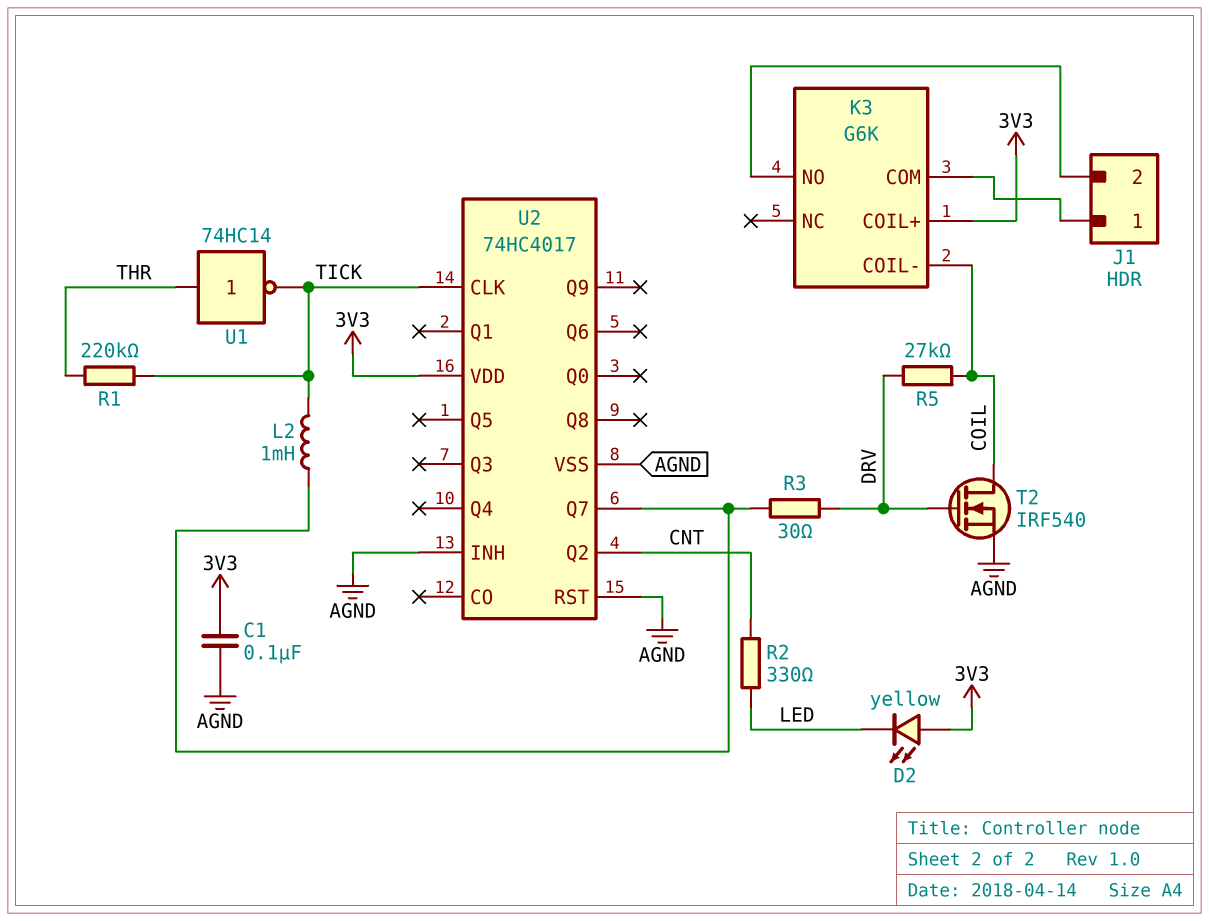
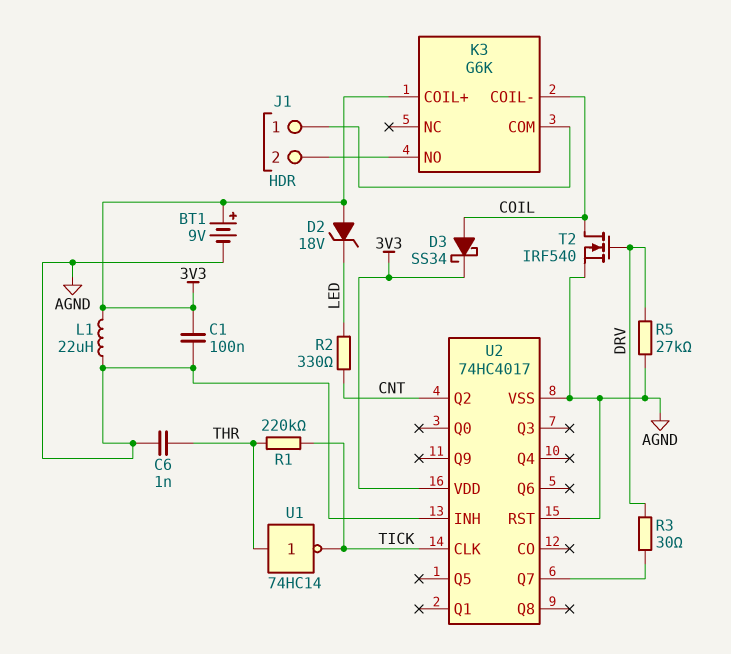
BT1: none -> 9V (plus 3V3, minus AGND)
C6: none -> 1nF (AGND, THR)
D2: LED yellow (A 3V3, K LED) -> zener 18V (A 3V3, K LED)
D3: none -> schottky SS34 (A COIL, K 3V3)
L1: none -> 22uH (3V3, AGND)
L2: 1mH (TICK, U2/Q7) -> none
R5: 27k (COIL, DRV) -> 27k (AGND, DRV)

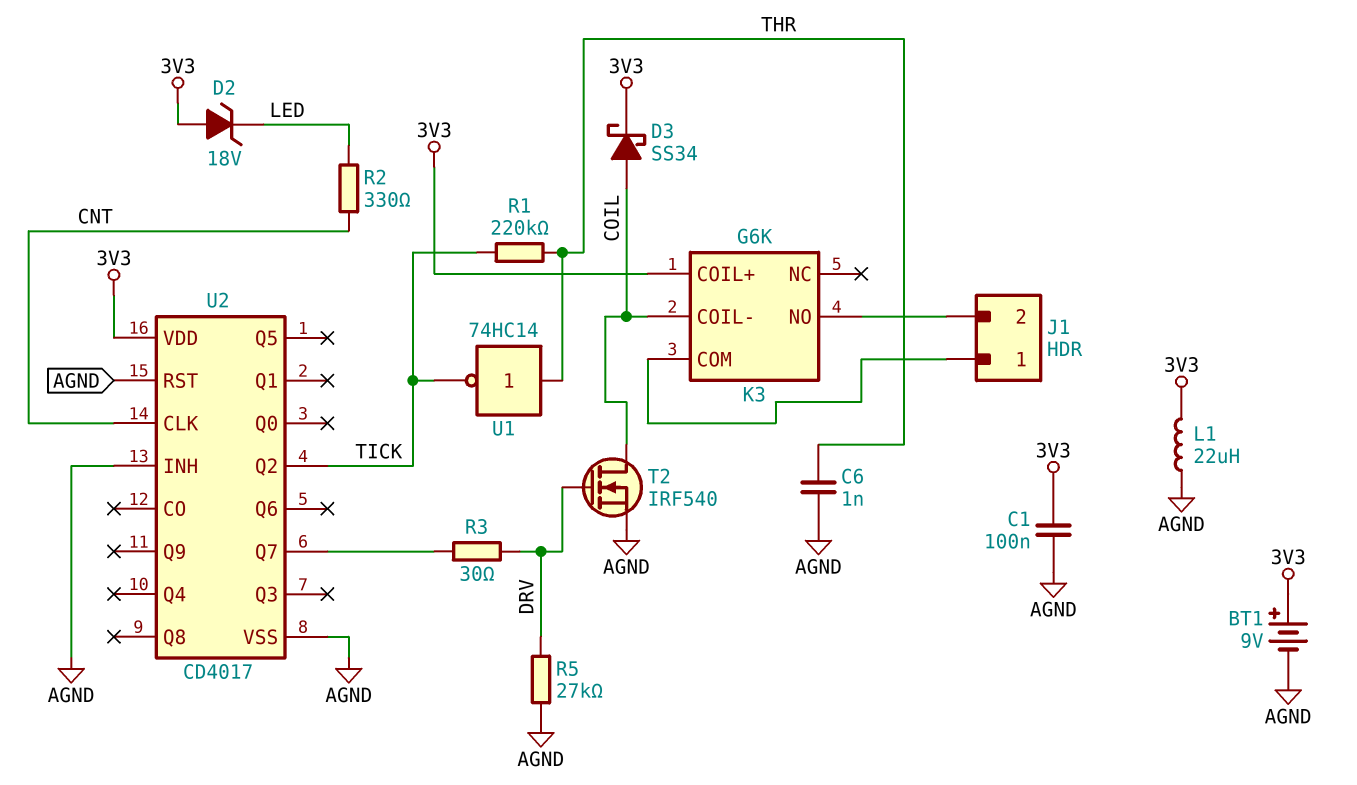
U2: 74HC4017 -> CD4017
U2 pin CLK: TICK -> CNT
U2 pin Q2: CNT -> TICK

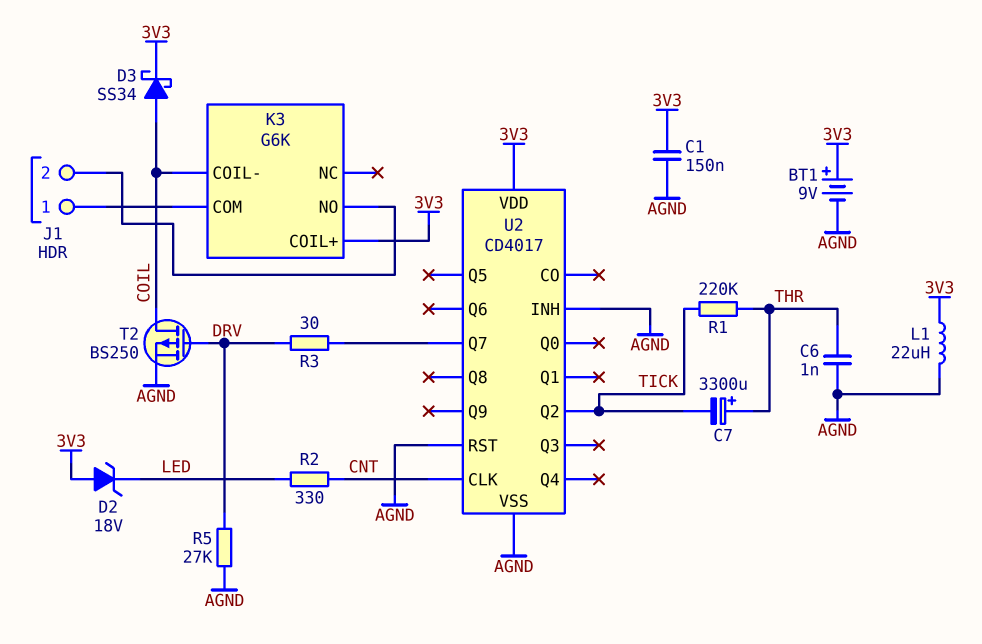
C1: 100nF (3V3, AGND) -> 150nF (3V3, AGND)
C7: none -> 3300uF (plus THR, minus TICK)
T2: NMOS IRF540 (G DRV, D COIL, S AGND) -> PMOS BS250 (G DRV, D COIL, S AGND)
U1: NOT 74HC14 (in THR, out TICK) -> none

